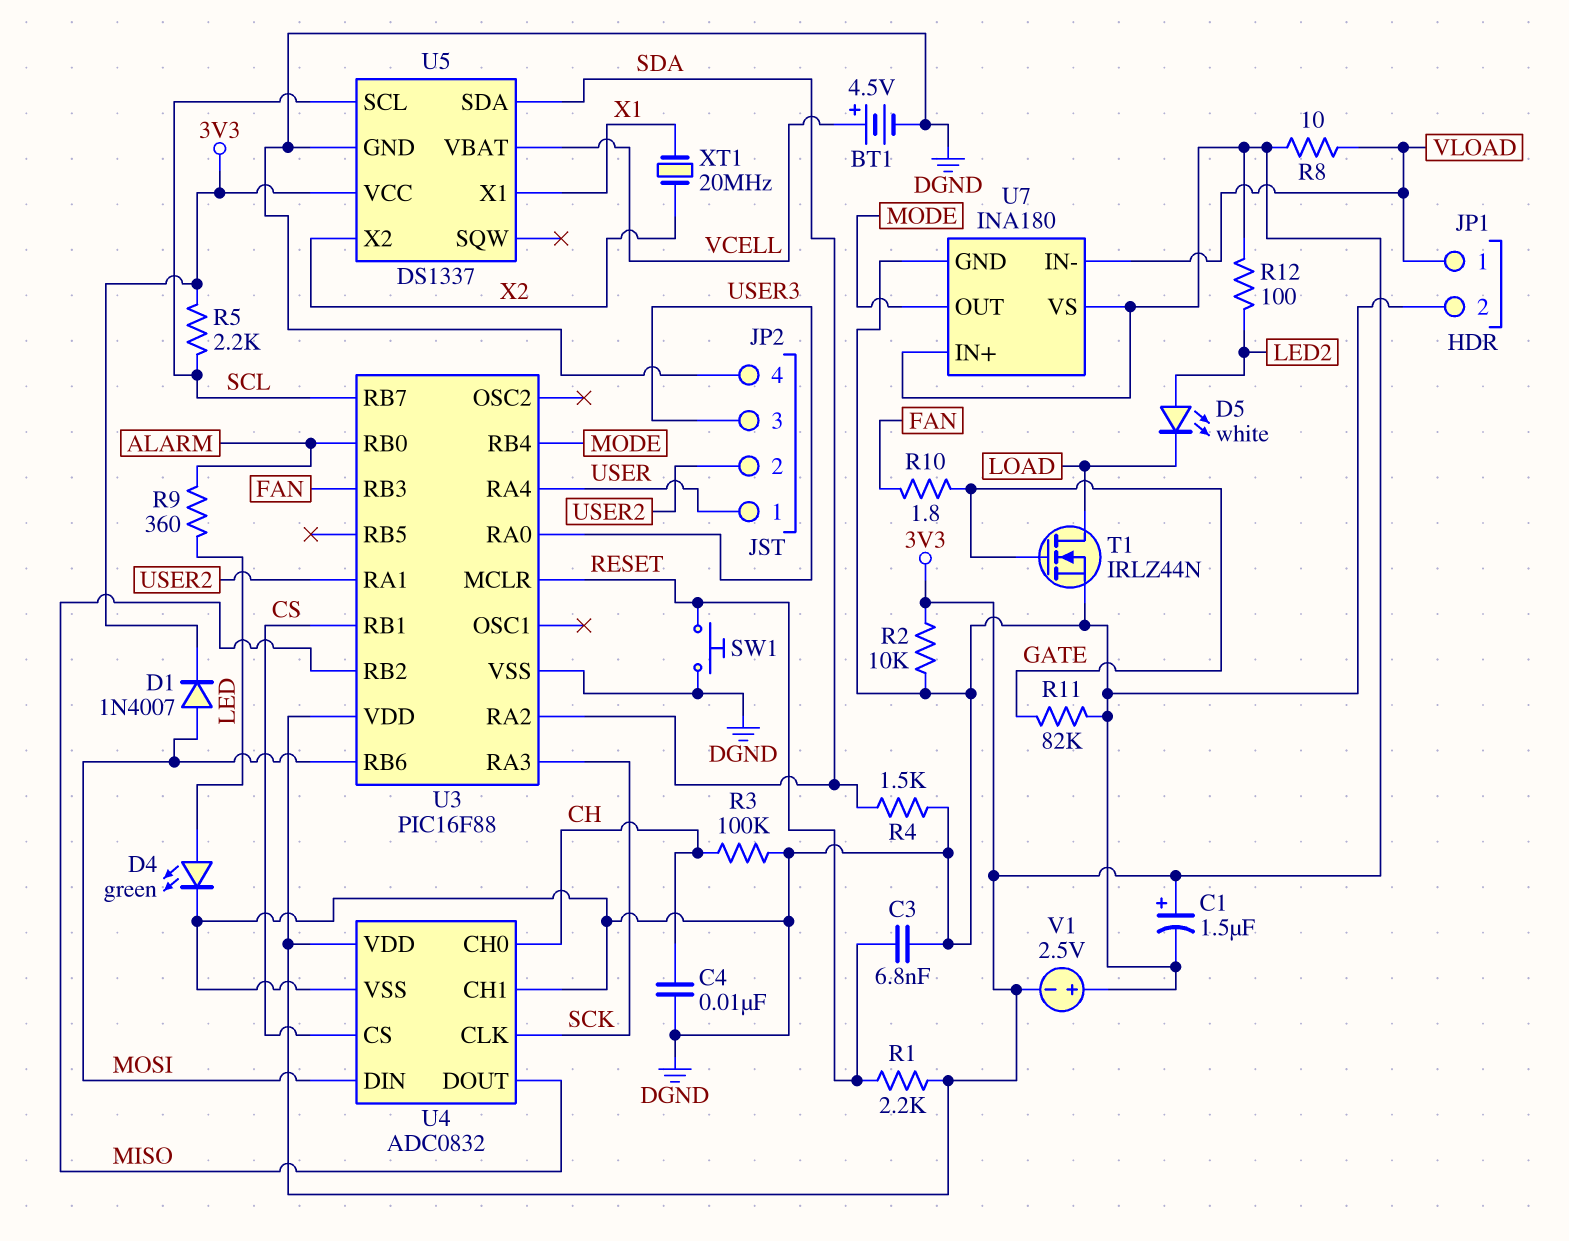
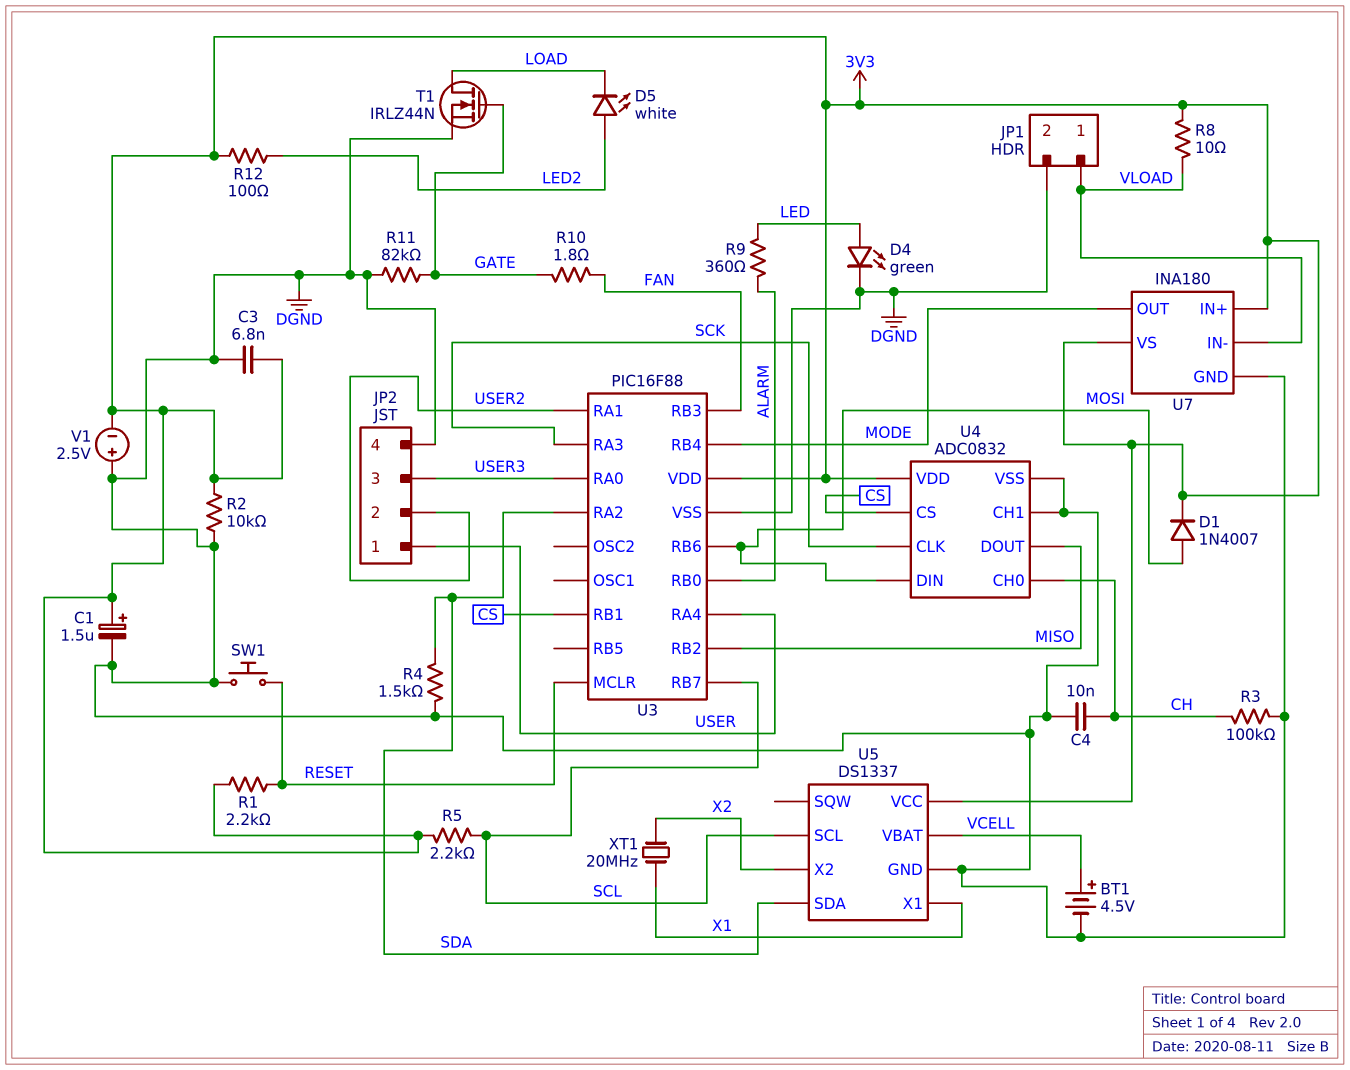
C3: 6.8nF (DGND, RESET) -> 6.8nF (3V3, DGND)

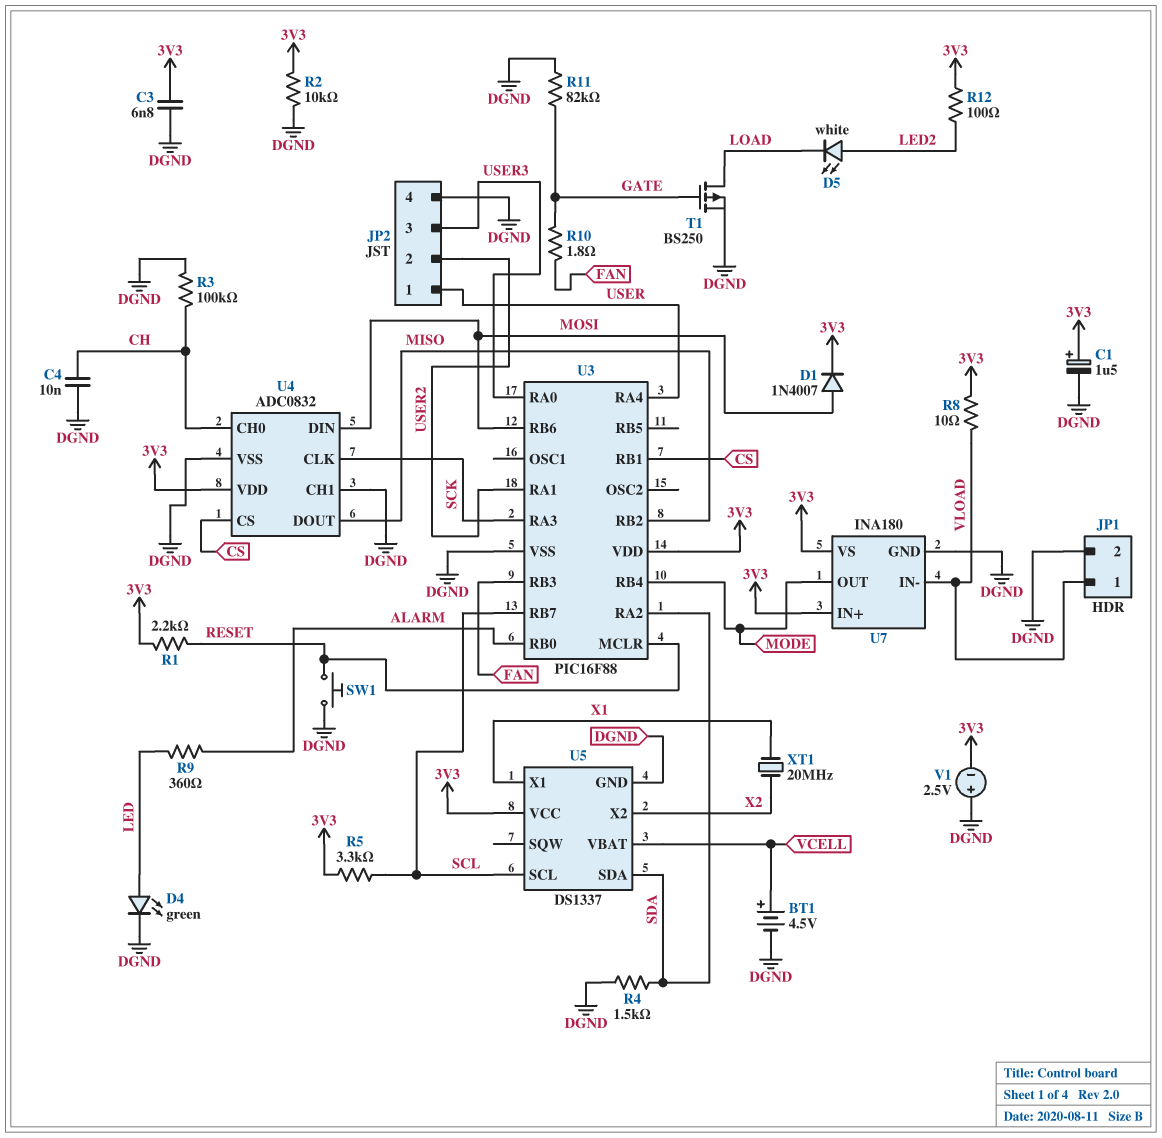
R5: 2.2k (3V3, SCL) -> 3.3k (3V3, SCL)
T1: NMOS IRLZ44N (G GATE, D LOAD, S DGND) -> PMOS BS250 (G GATE, D LOAD, S DGND)

